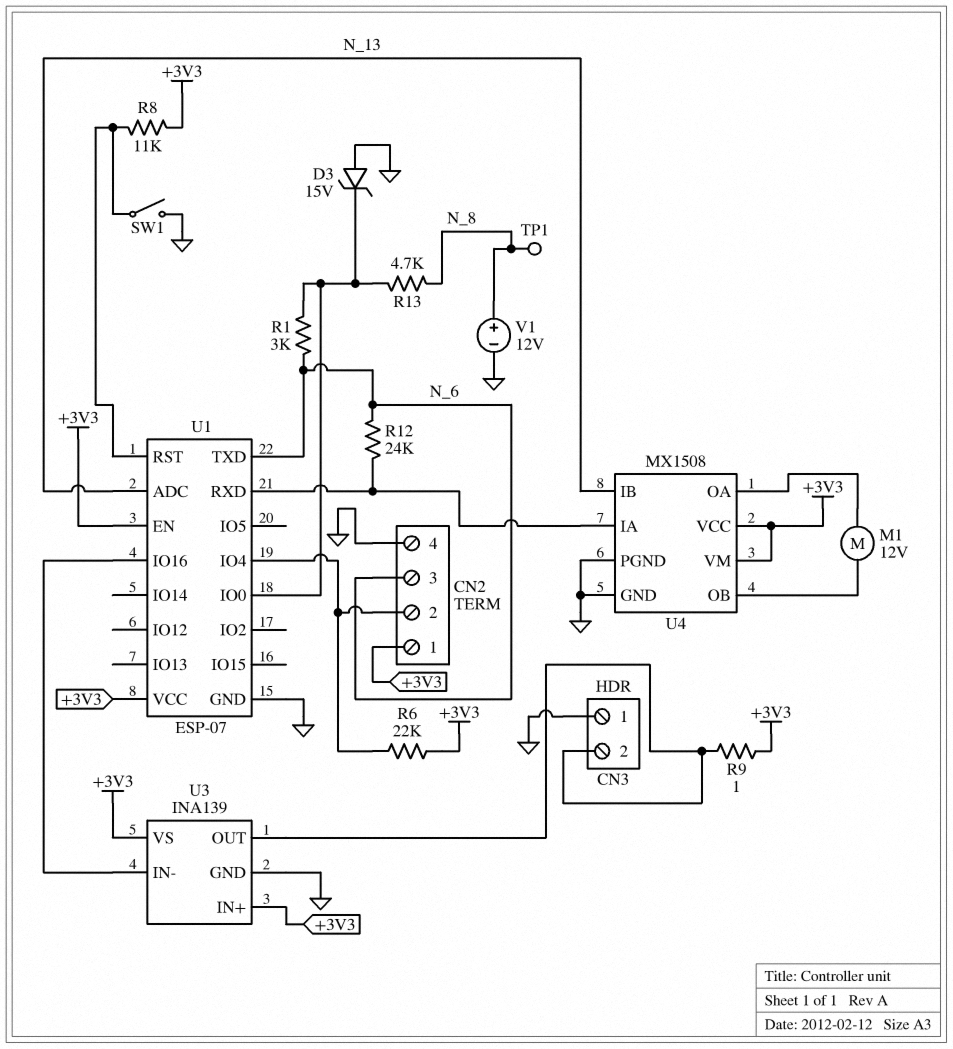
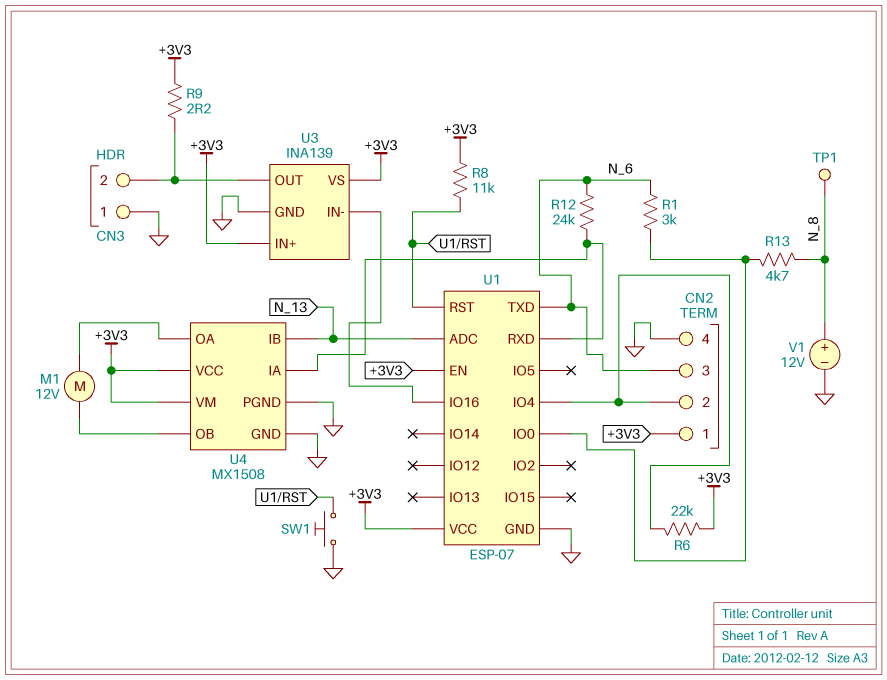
D3: zener 15V (A GND, K U1/IO0) -> none
R9: 1 (+3V3, CN3/2) -> 2.2 (+3V3, CN3/2)
SW1: switch (GND, U1/RST) -> button (GND, U1/RST)

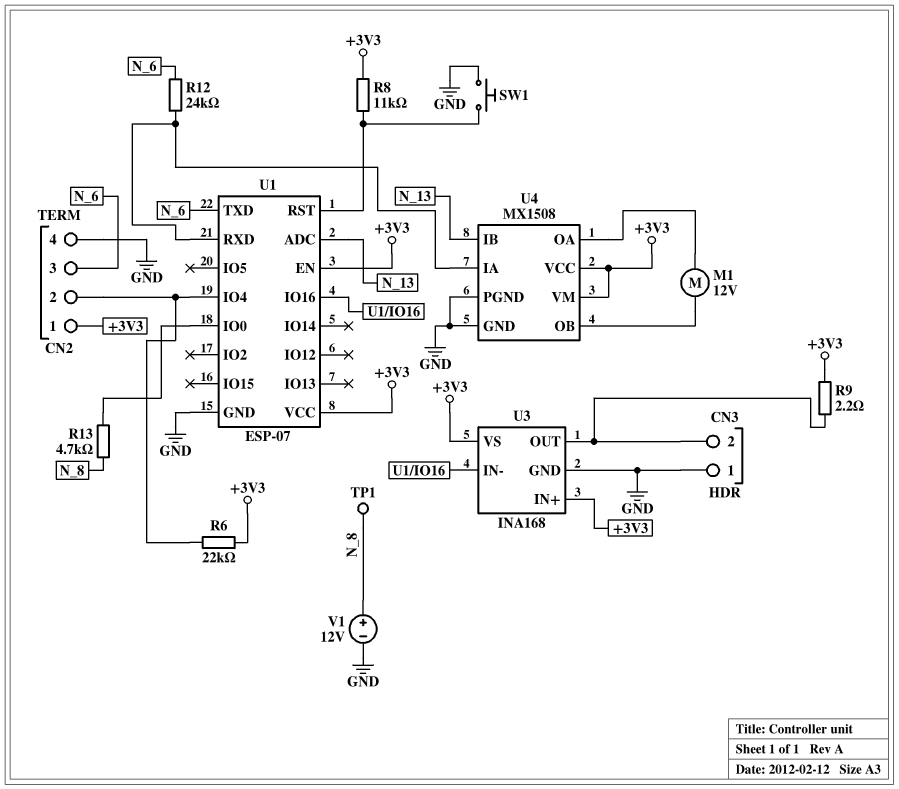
R1: 3k (N_6, U1/IO0) -> none
U3: INA139 -> INA168

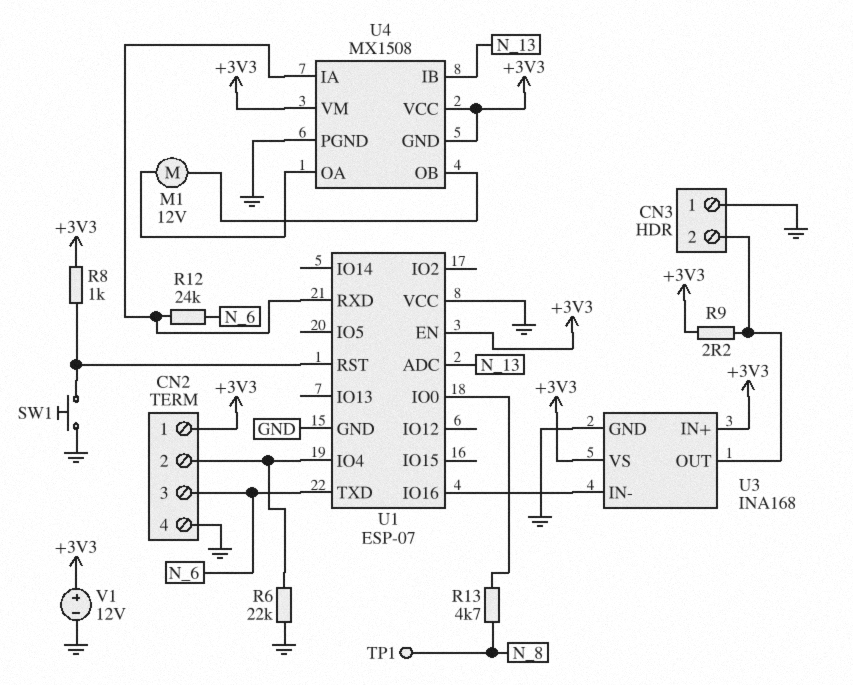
R6: 22k (+3V3, CN2/2) -> 22k (CN2/2, GND)
R8: 11k (+3V3, U1/RST) -> 1k (+3V3, U1/RST)
U1 pin VCC: +3V3 -> GND
U4 pin GND: GND -> +3V3
V1: 12V (plus N_8, minus GND) -> 12V (plus +3V3, minus GND)

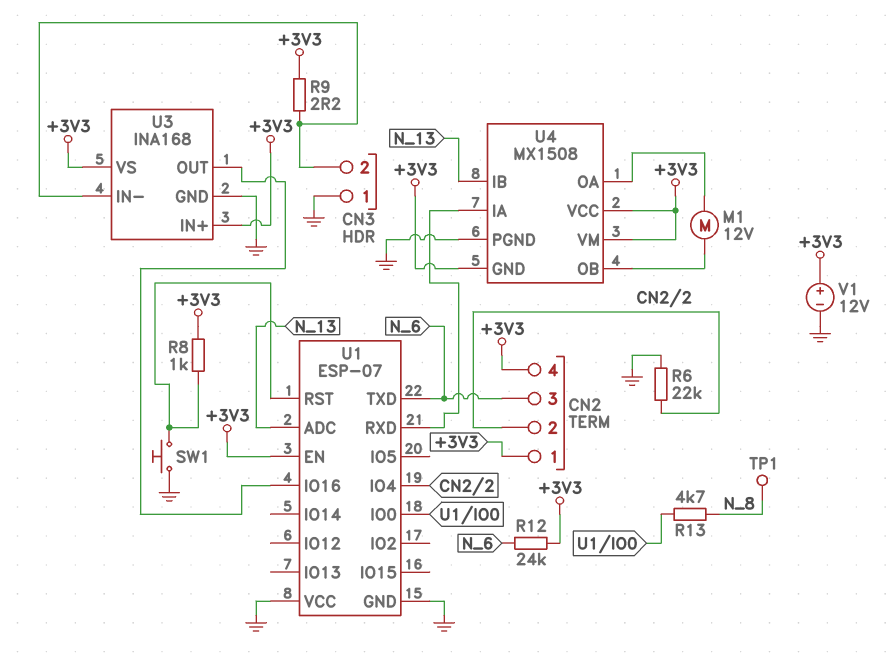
CN2 pin 4: GND -> +3V3
R12: 24k (N_6, U1/RXD) -> 24k (+3V3, N_6)
U3 pin IN-: U1/IO16 -> CN3/2
U3 pin OUT: CN3/2 -> U1/IO16

